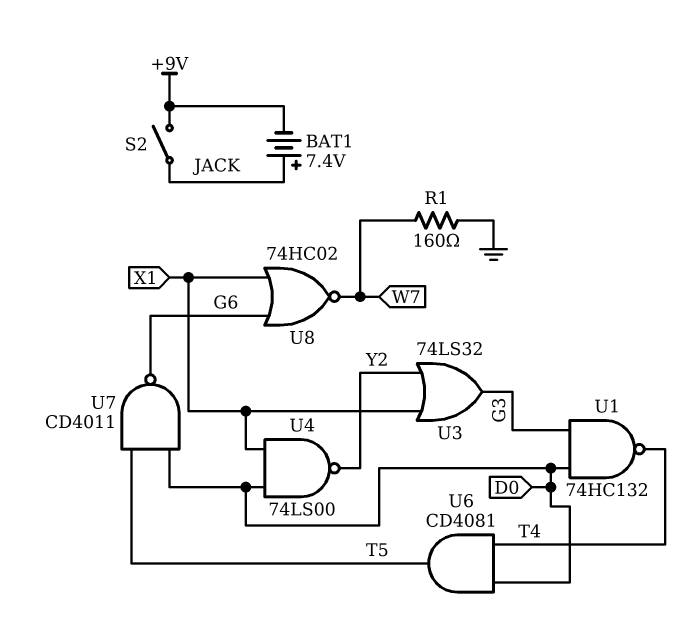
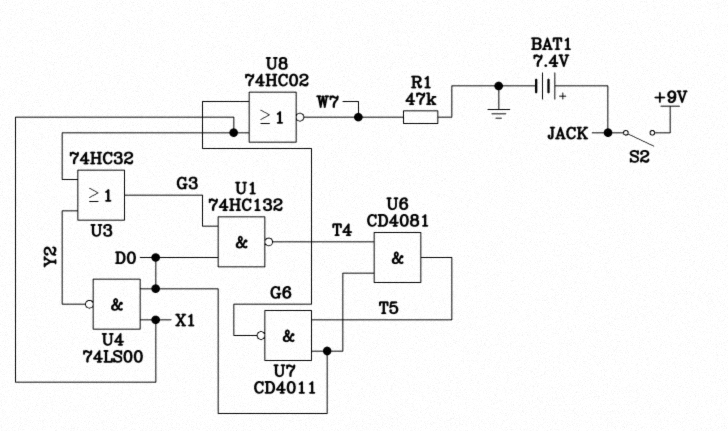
BAT1: 7.4V (plus JACK, minus +9V) -> 7.4V (plus JACK, minus GND)
R1: 160 (GND, W7) -> 47k (GND, W7)
U3: OR 74LS32 (in X1, in Y2, out G3) -> OR 74HC32 (in X1, in Y2, out G3)

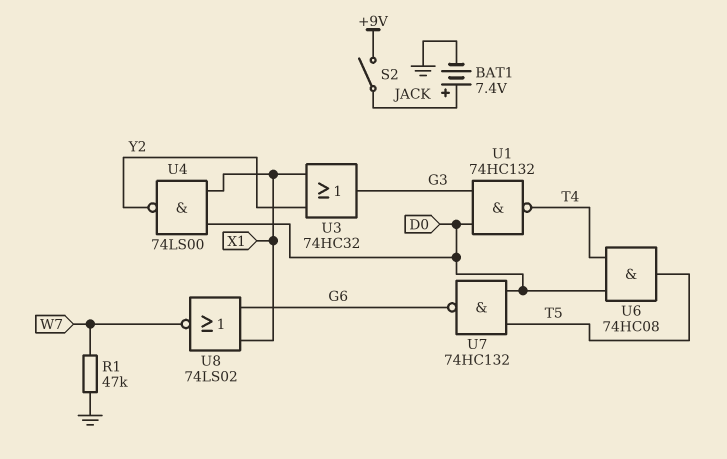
U6: AND CD4081 (in D0, in T4, out T5) -> AND 74HC08 (in D0, in T4, out T5)
U7: NAND CD4011 (in D0, in T5, out G6) -> NAND 74HC132 (in D0, in T5, out G6)
U8: NOR 74HC02 (in G6, in X1, out W7) -> NOR 74LS02 (in G6, in X1, out W7)

